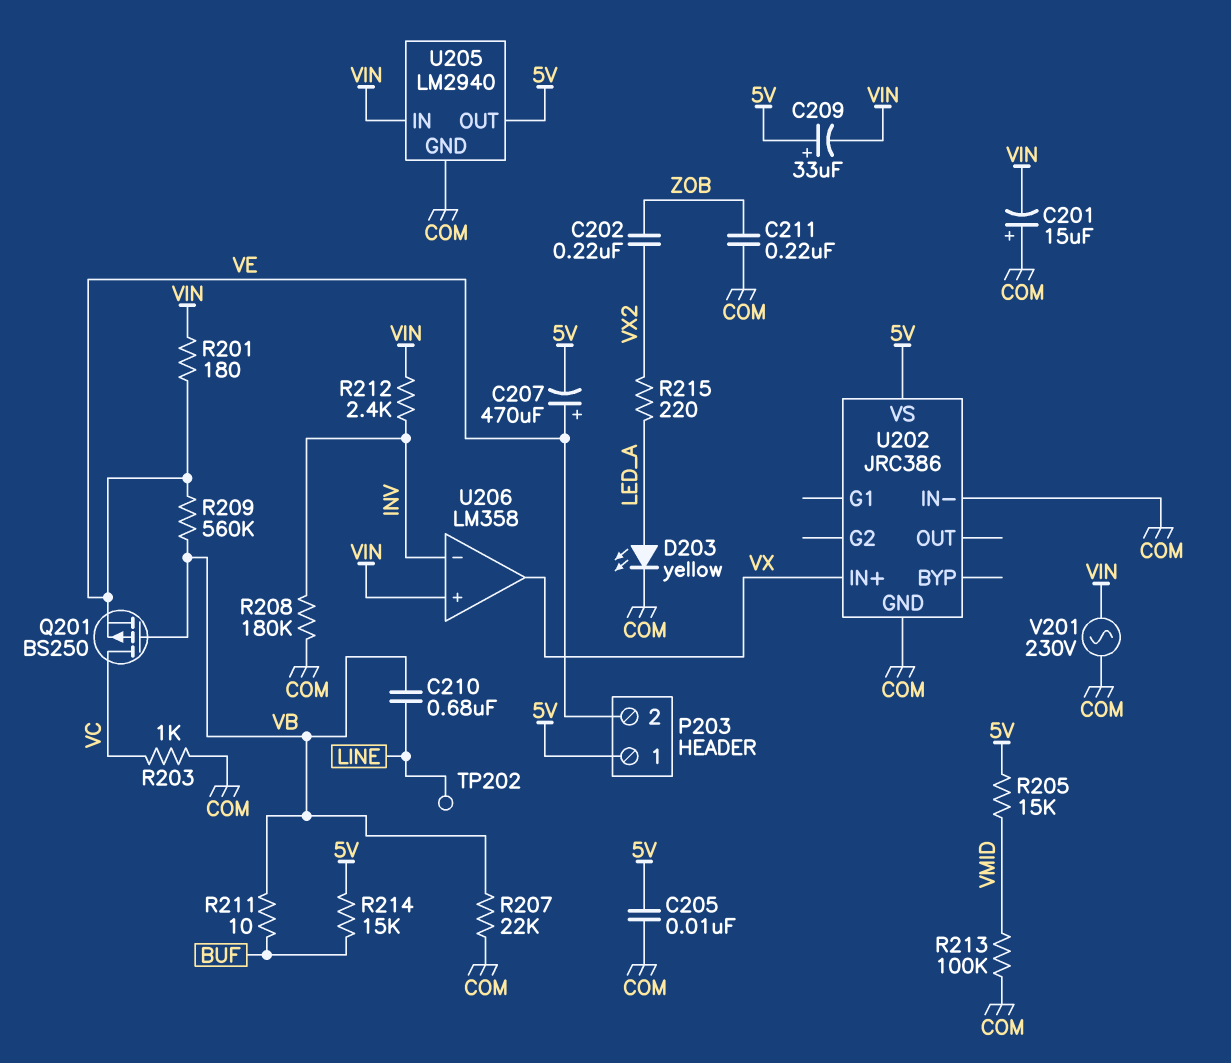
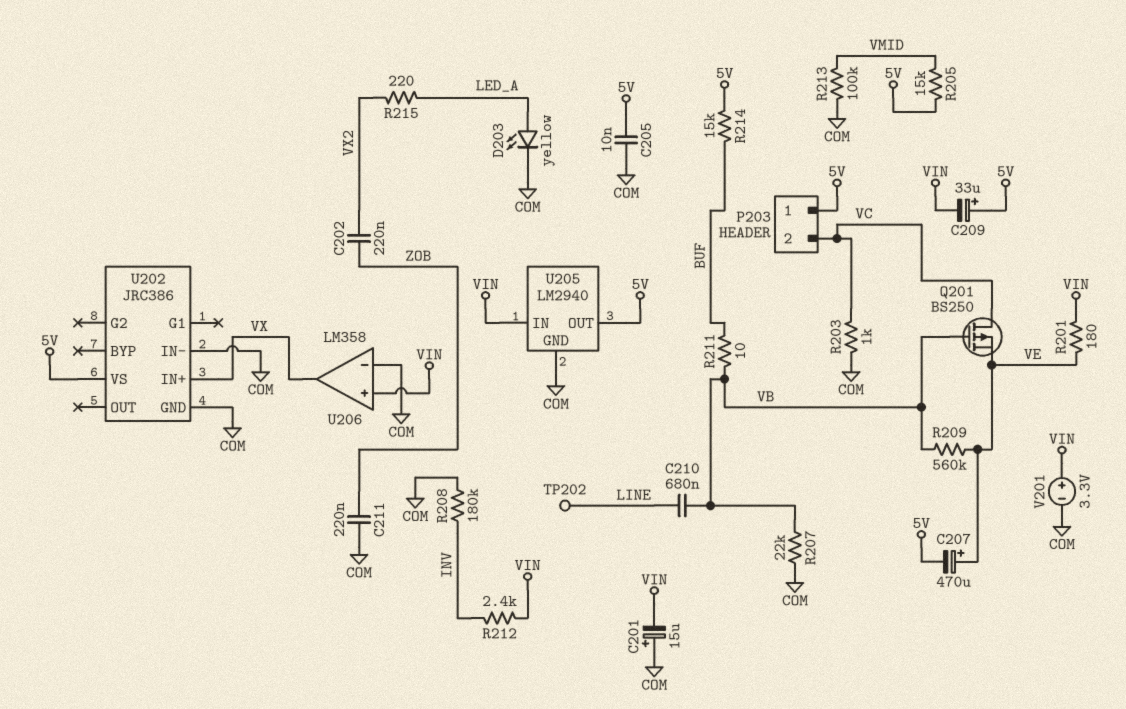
P203 pin 2: VE -> VC
U206 pin in-: INV -> COM
V201: AC 230V (COM, VIN) -> 3.3V (plus VIN, minus COM)

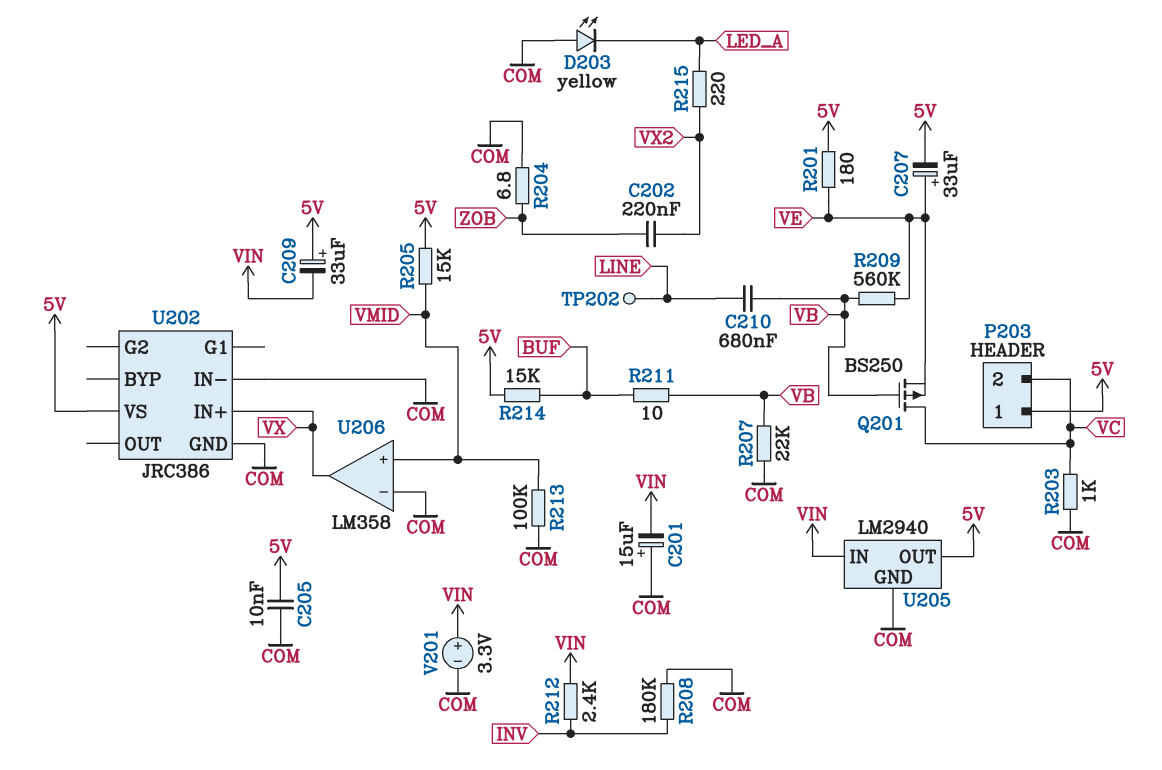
C207: 470uF (plus VE, minus 5V) -> 33uF (plus VE, minus 5V)
C211: 220nF (COM, ZOB) -> none
D203: LED yellow (A LED_A, K COM) -> LED yellow (A COM, K LED_A)
R201: 180 (VE, VIN) -> 180 (5V, VE)
R204: none -> 6.8 (COM, ZOB)
U206 pin in+: VIN -> VMID

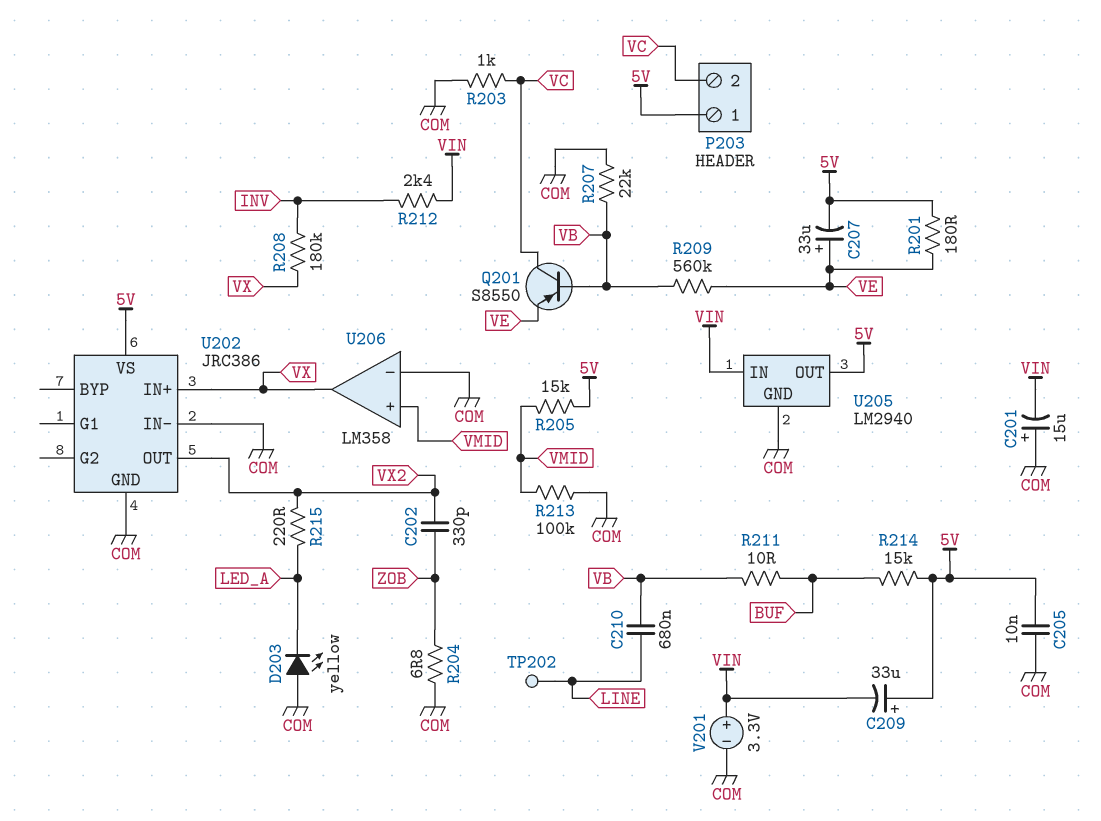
C202: 220nF (VX2, ZOB) -> 330pF (VX2, ZOB)
Q201: PMOS BS250 (G VB, D VC, S VE) -> PNP S8550 (B VB, C VC, E VE)
R208: 180k (COM, INV) -> 180k (INV, VX)
U202 pin OUT: none -> VX2

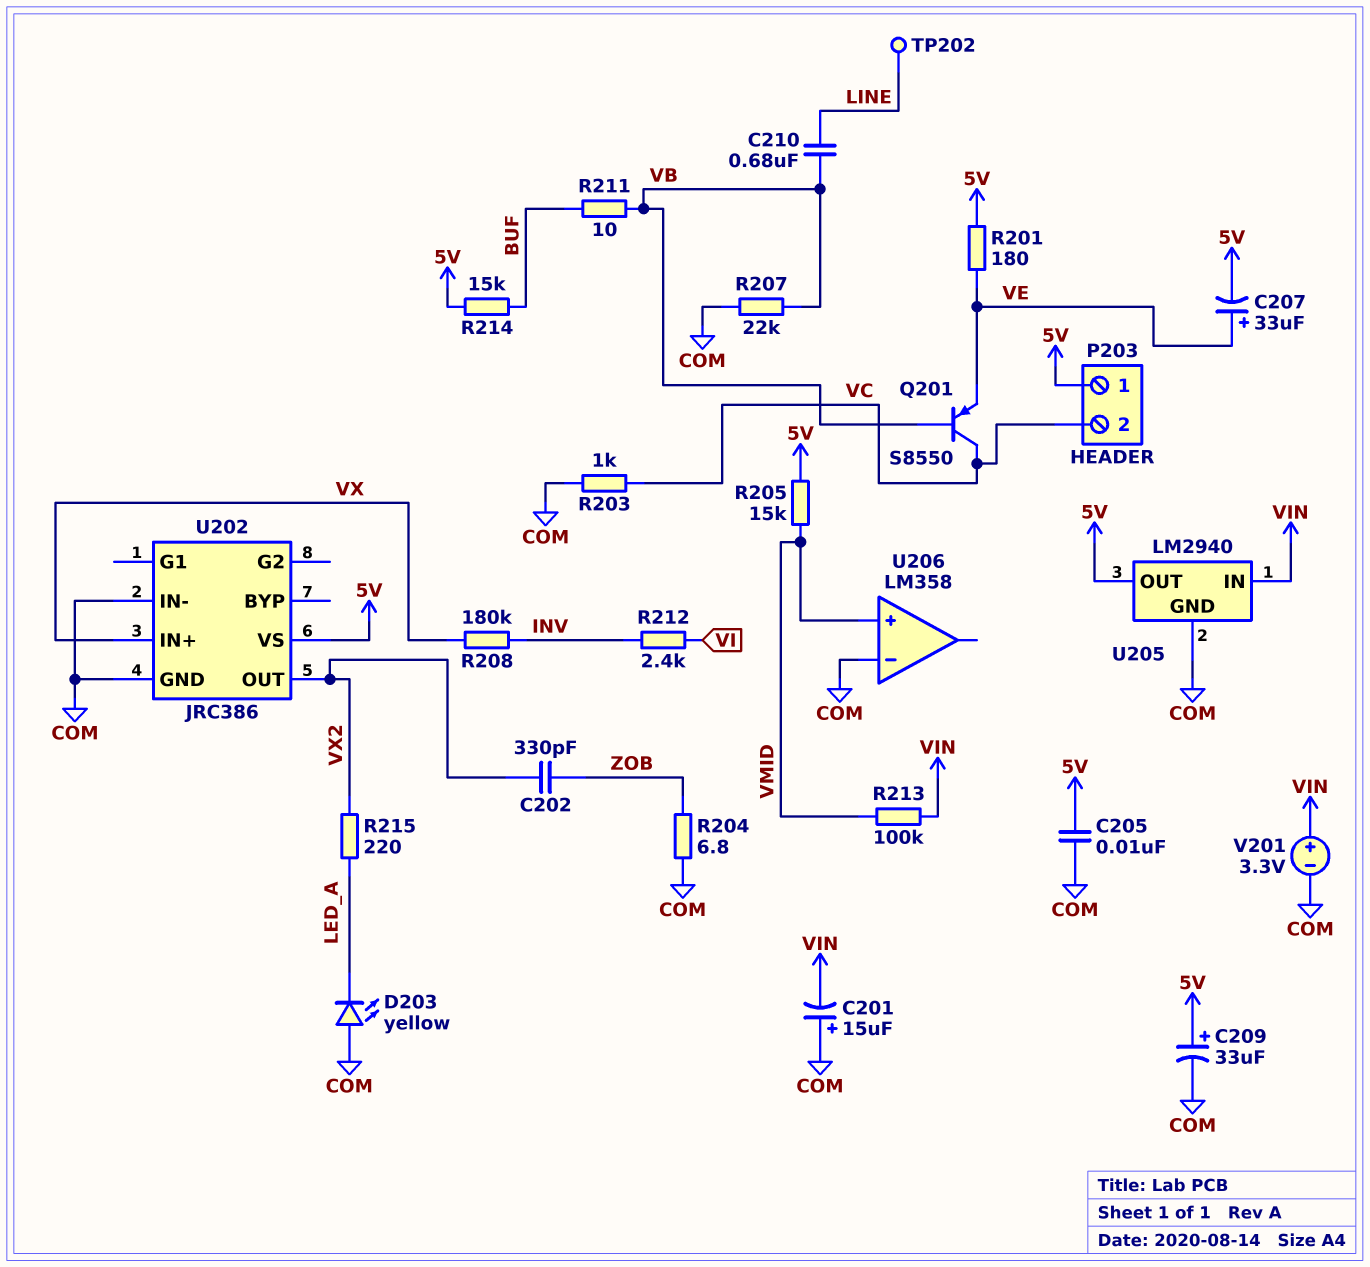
C209: 33uF (plus 5V, minus VIN) -> 33uF (plus 5V, minus COM)
R209: 560k (VB, VE) -> none
R212: 2.4k (INV, VIN) -> 2.4k (INV, VI)
R213: 100k (COM, VMID) -> 100k (VIN, VMID)
U206 pin out: VX -> none

